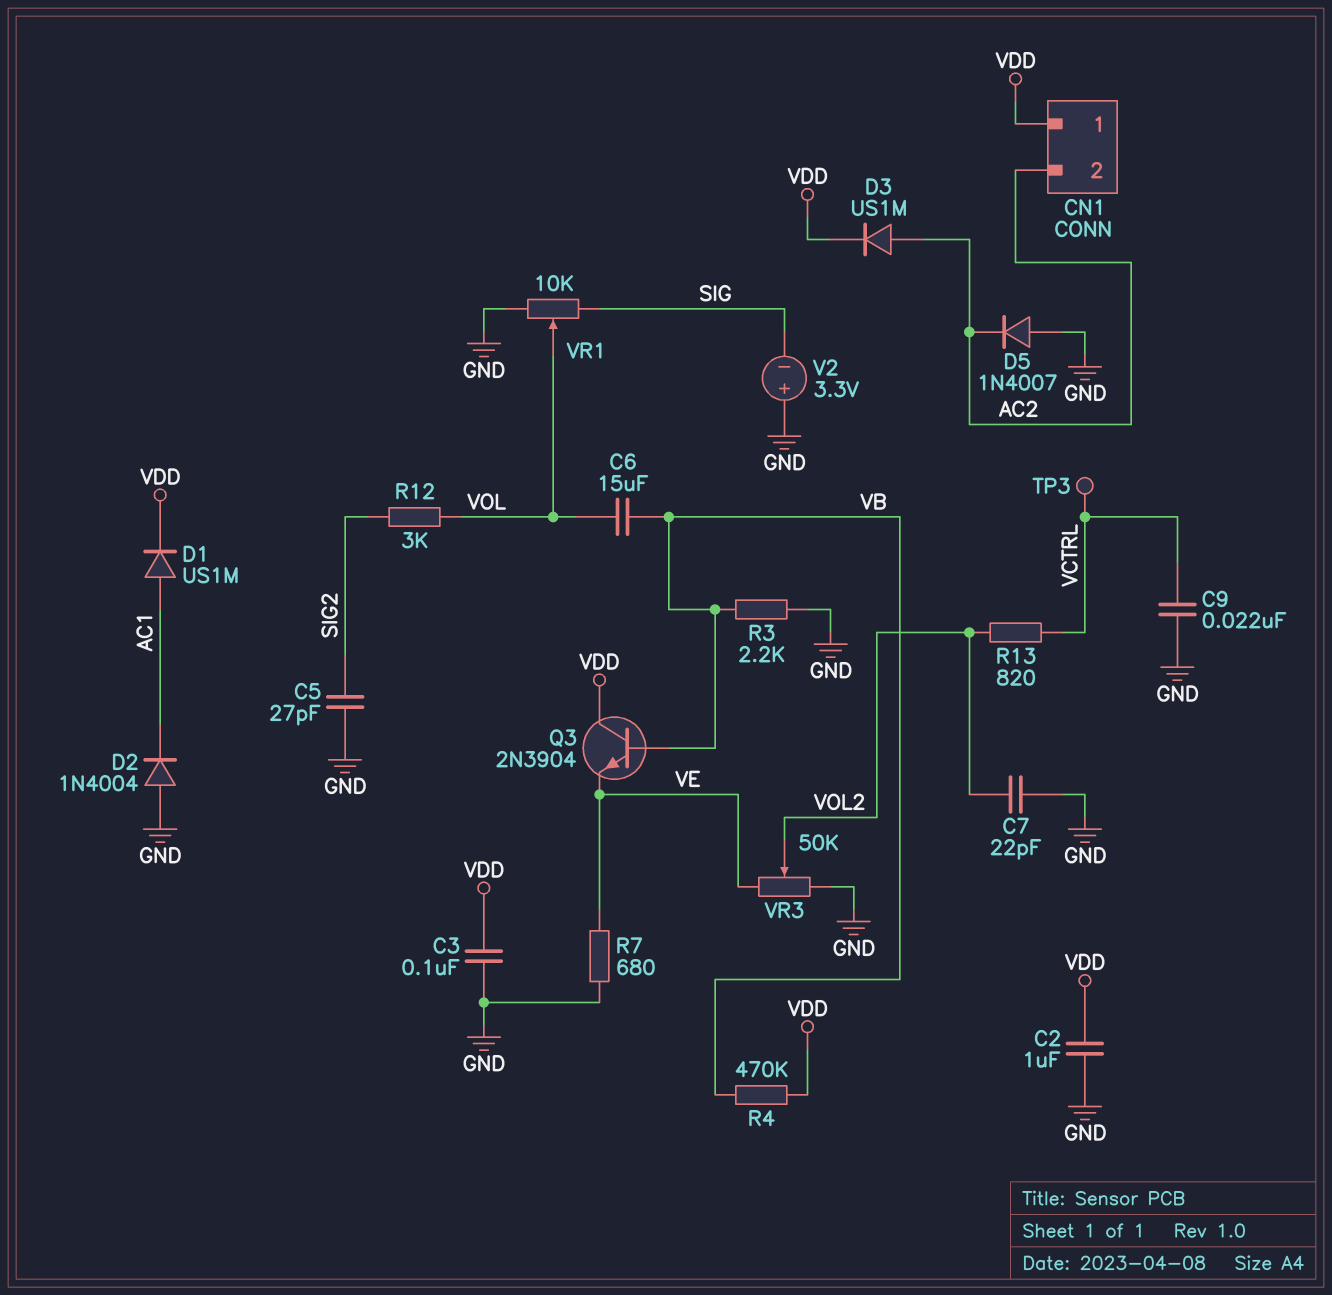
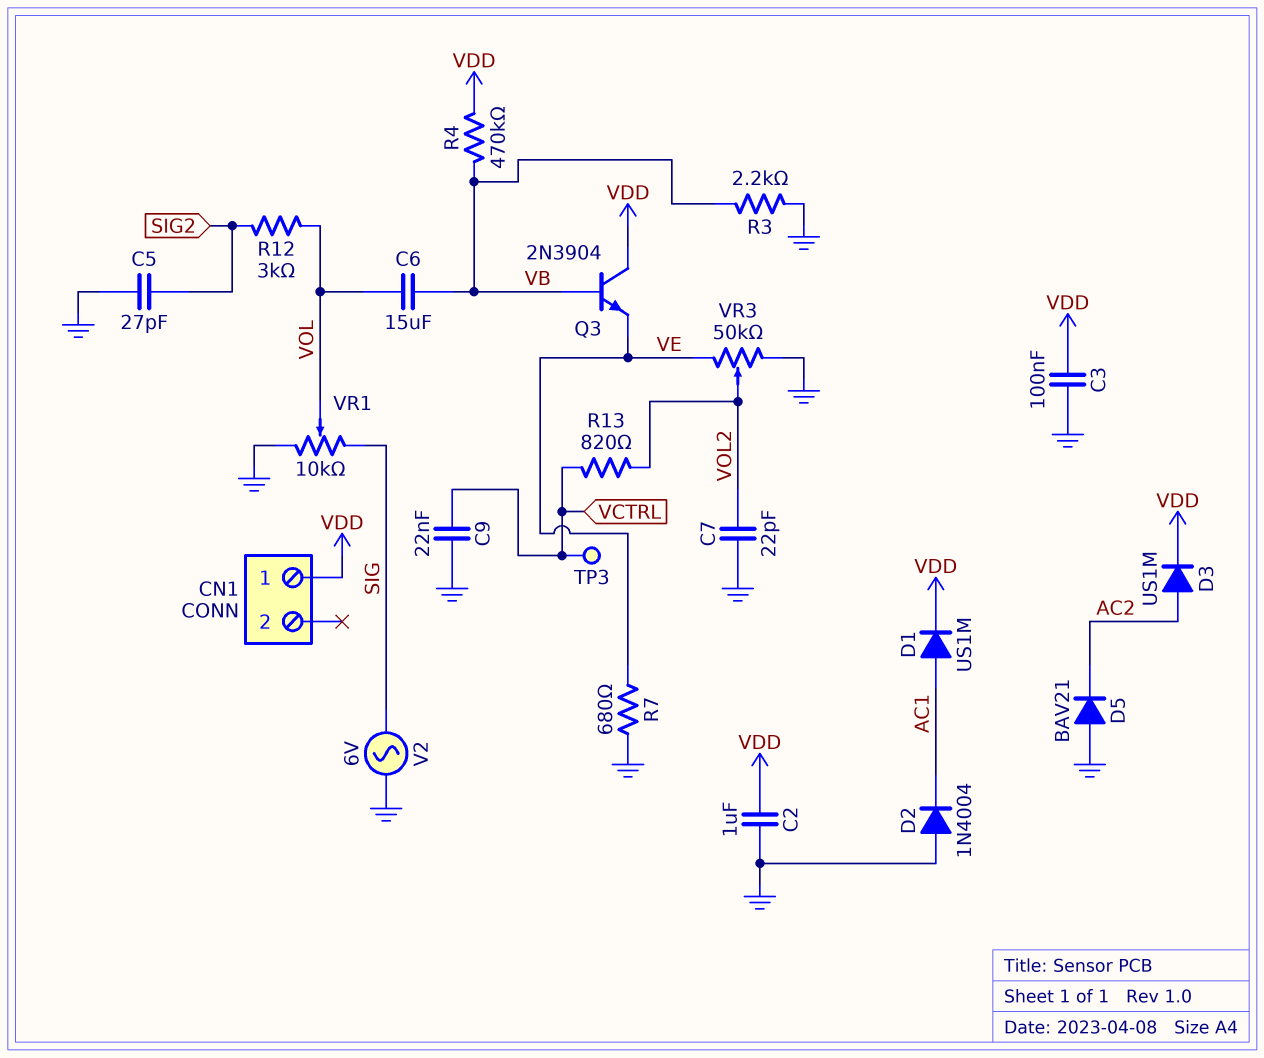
CN1 pin 2: AC2 -> none
D5: diode 1N4007 (A GND, K AC2) -> diode BAV21 (A GND, K AC2)
V2: 3.3V (plus GND, minus SIG) -> AC 6V (GND, SIG)

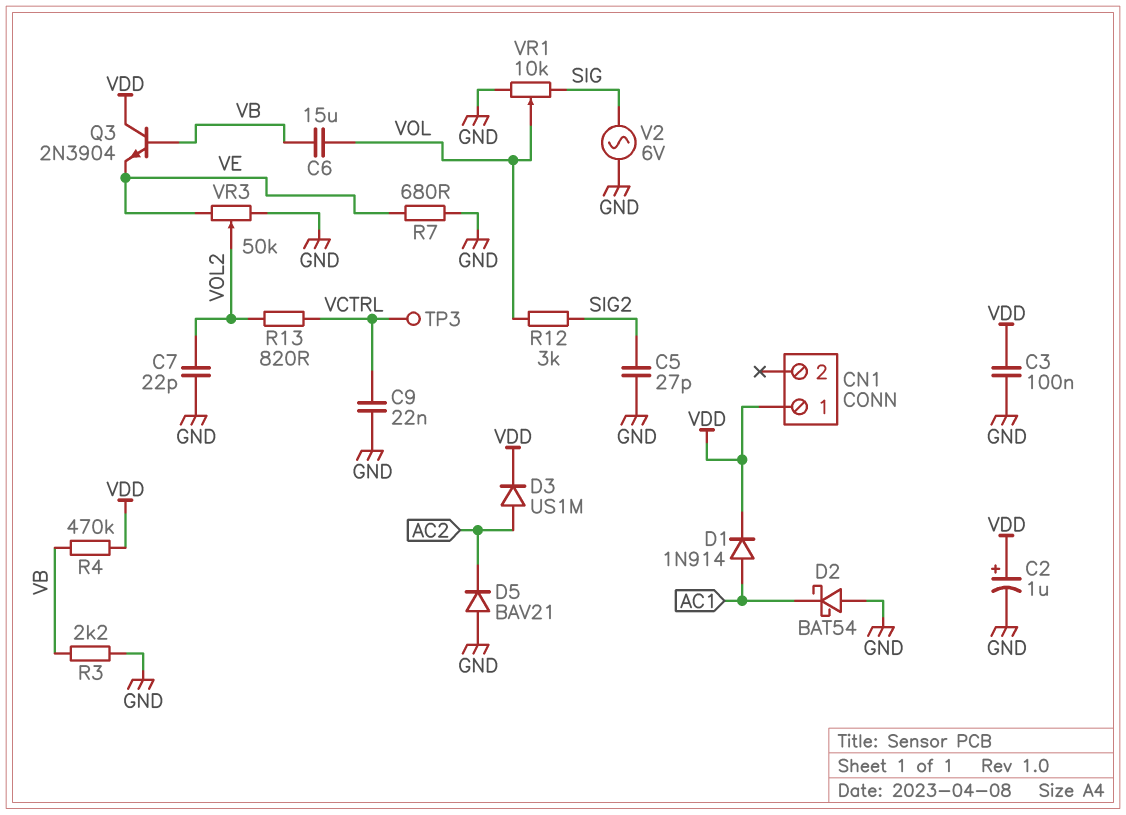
C2: 1uF (GND, VDD) -> 1uF (plus VDD, minus GND)
D1: diode US1M (A AC1, K VDD) -> diode 1N914 (A AC1, K VDD)
D2: diode 1N4004 (A GND, K AC1) -> schottky BAT54 (A GND, K AC1)

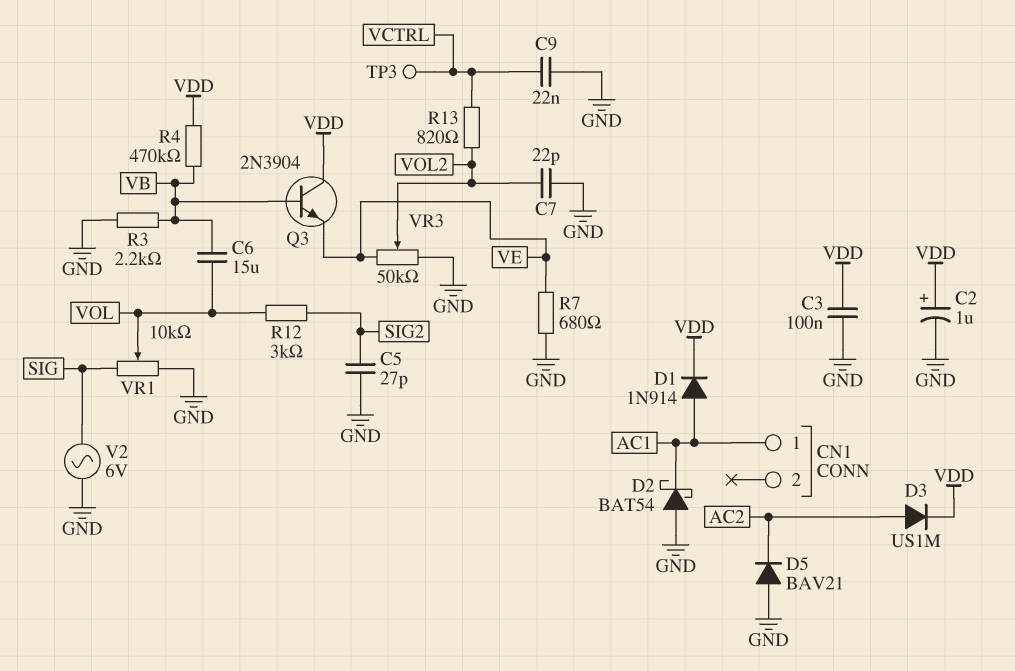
CN1 pin 1: VDD -> AC1

